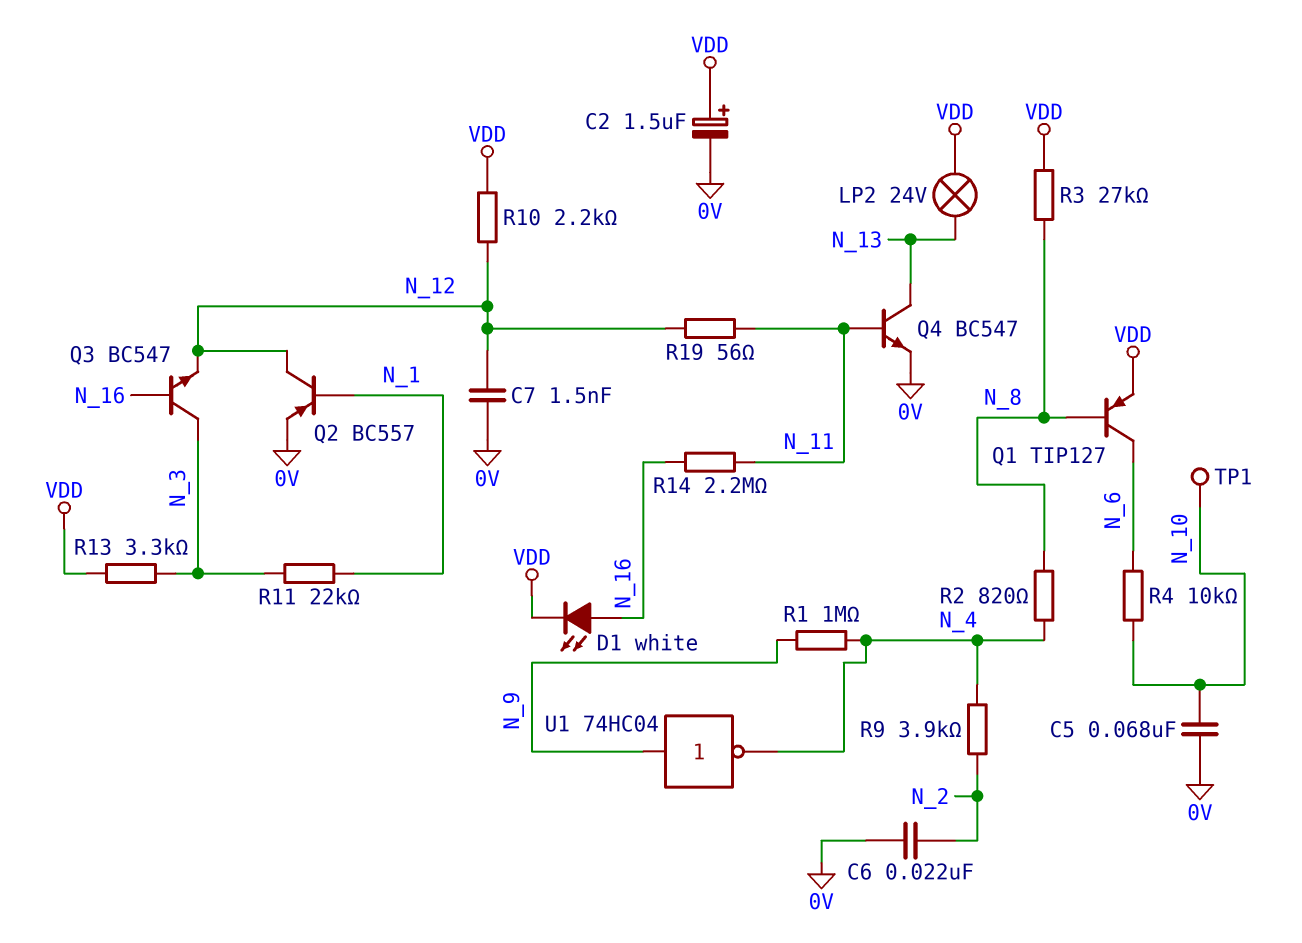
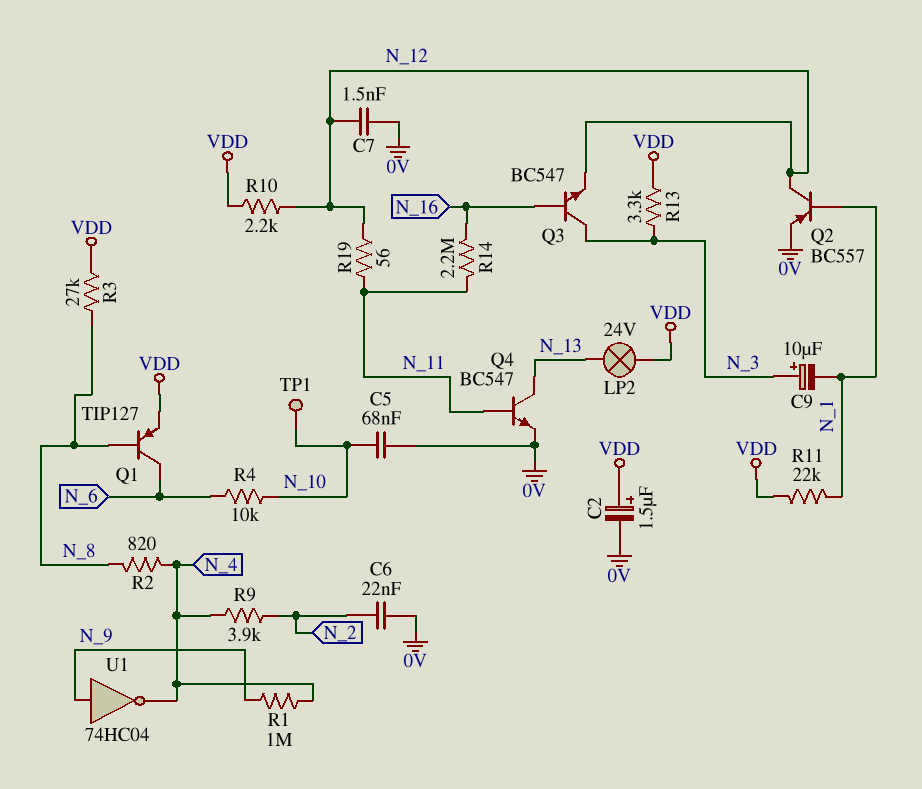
C9: none -> 10uF (plus N_3, minus N_1)
D1: LED white (A N_16, K VDD) -> none
R11: 22k (N_1, N_3) -> 22k (N_1, VDD)

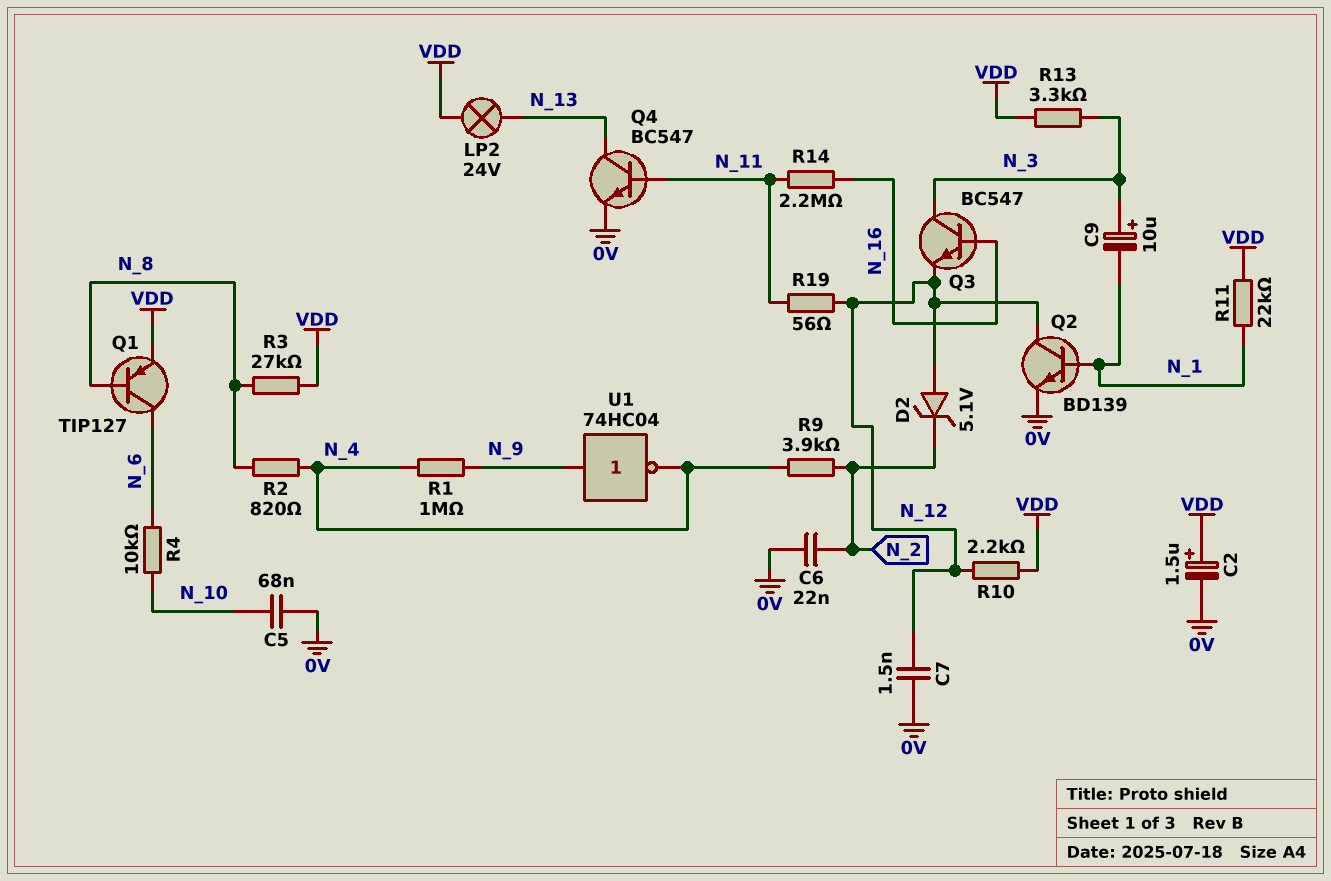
D2: none -> zener 5.1V (A N_12, K N_2)
Q2: PNP BC557 (B N_1, C N_12, E 0V) -> NPN BD139 (B N_1, C N_12, E 0V)
TP1: test point (N_10) -> none

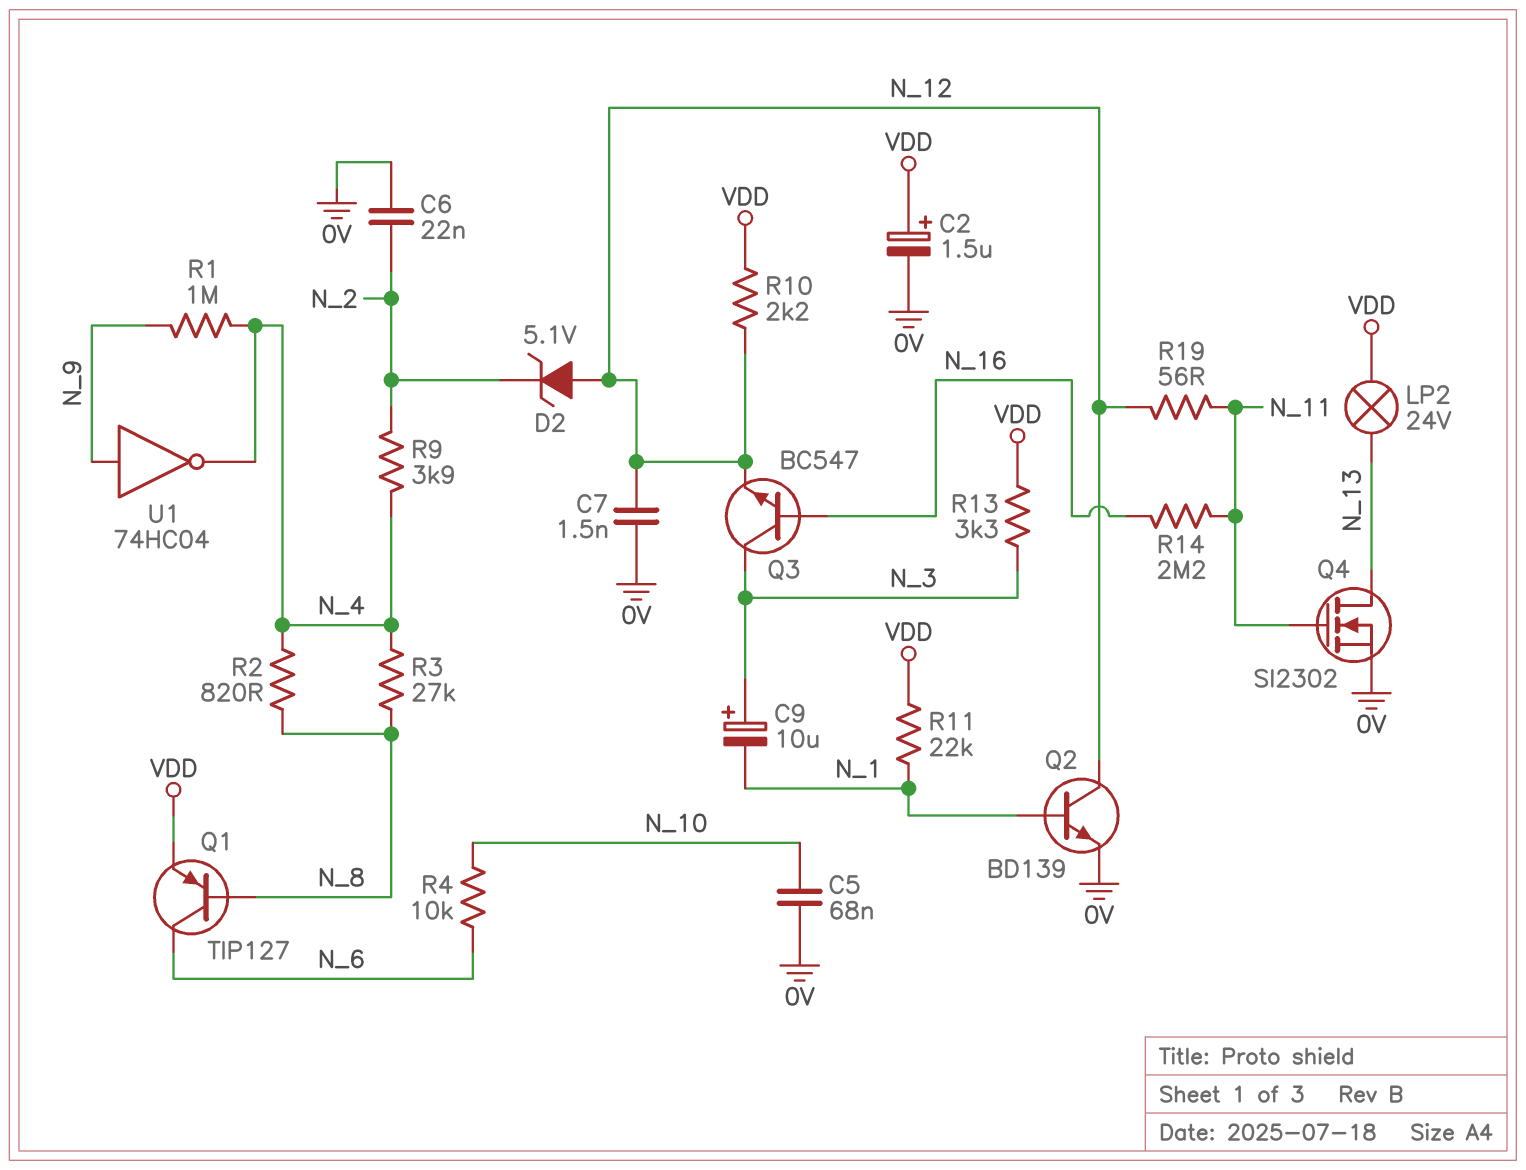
Q4: NPN BC547 (B N_11, C N_13, E 0V) -> NMOS SI2302 (G N_11, D N_13, S 0V)
R3: 27k (N_8, VDD) -> 27k (N_4, N_8)

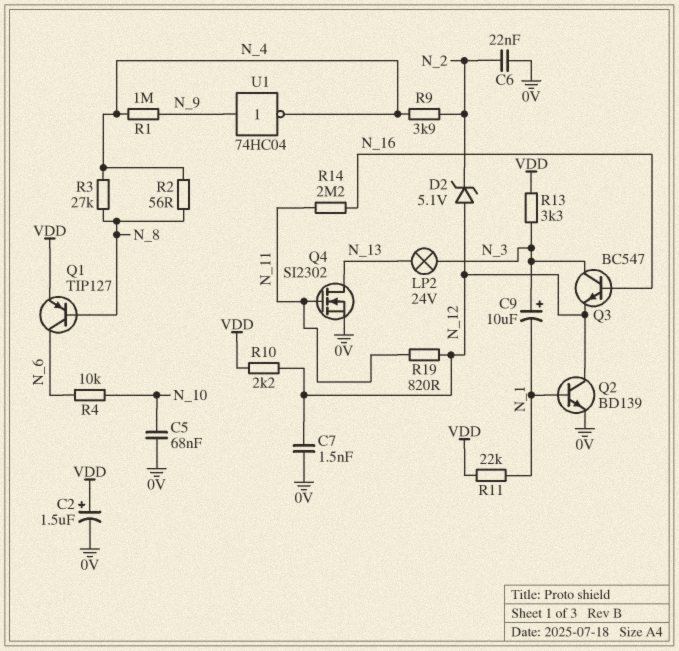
LP2: lamp 24V (N_13, VDD) -> lamp 24V (N_3, N_13)
R2: 820 (N_4, N_8) -> 56 (N_4, N_8)
R19: 56 (N_11, N_12) -> 820 (N_11, N_12)

